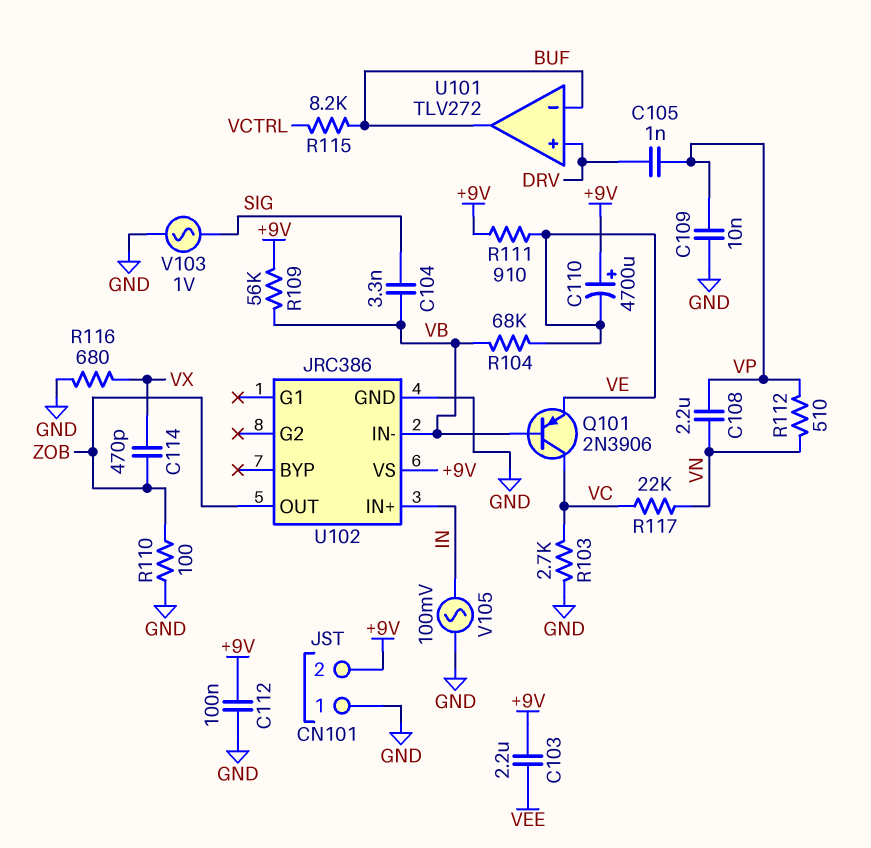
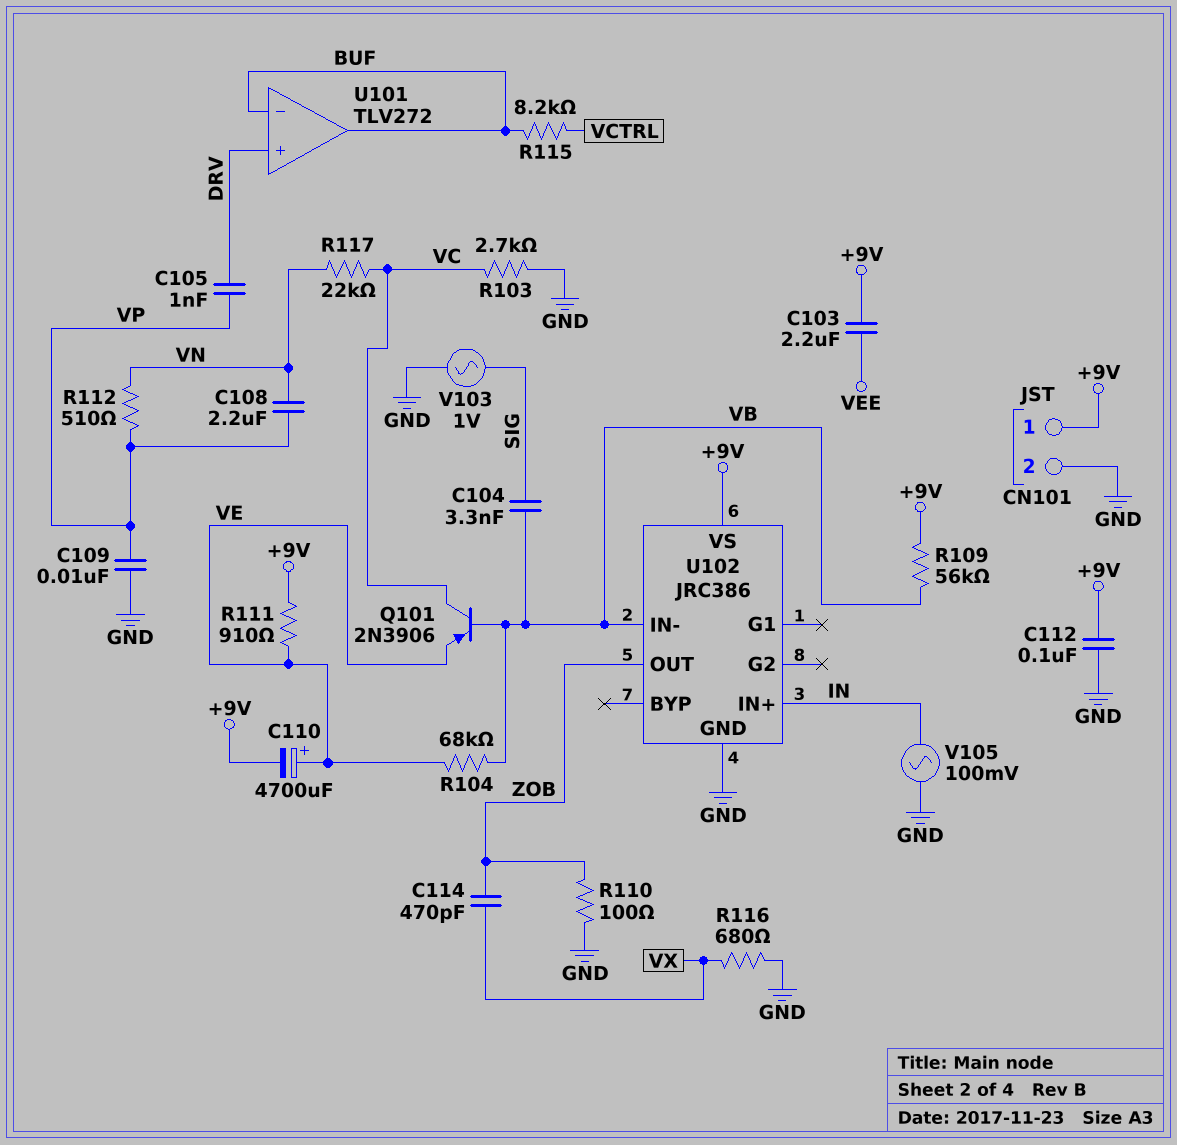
C110: 4700uF (plus +9V, minus VE) -> 4700uF (plus VE, minus +9V)
CN101 pin 1: GND -> +9V
CN101 pin 2: +9V -> GND

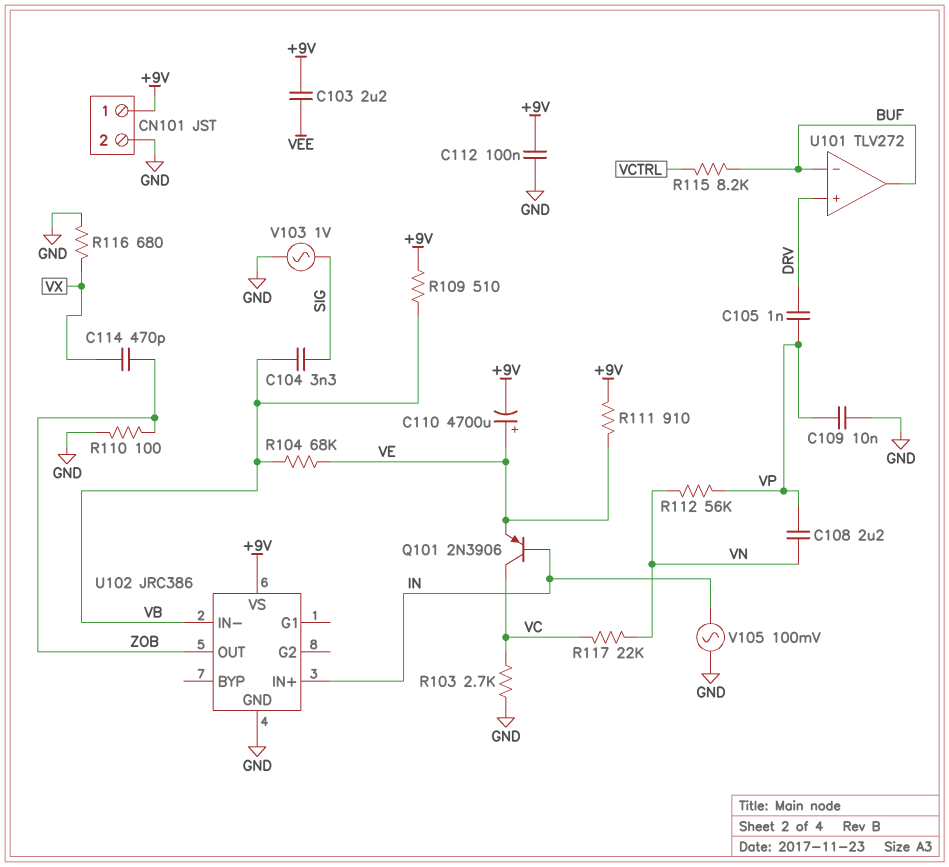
Q101: PNP 2N3906 (B VB, C VC, E VE) -> PNP 2N3906 (B IN, C VC, E VE)
R109: 56k (+9V, VB) -> 510 (+9V, VB)
R112: 510 (VN, VP) -> 56k (VN, VP)

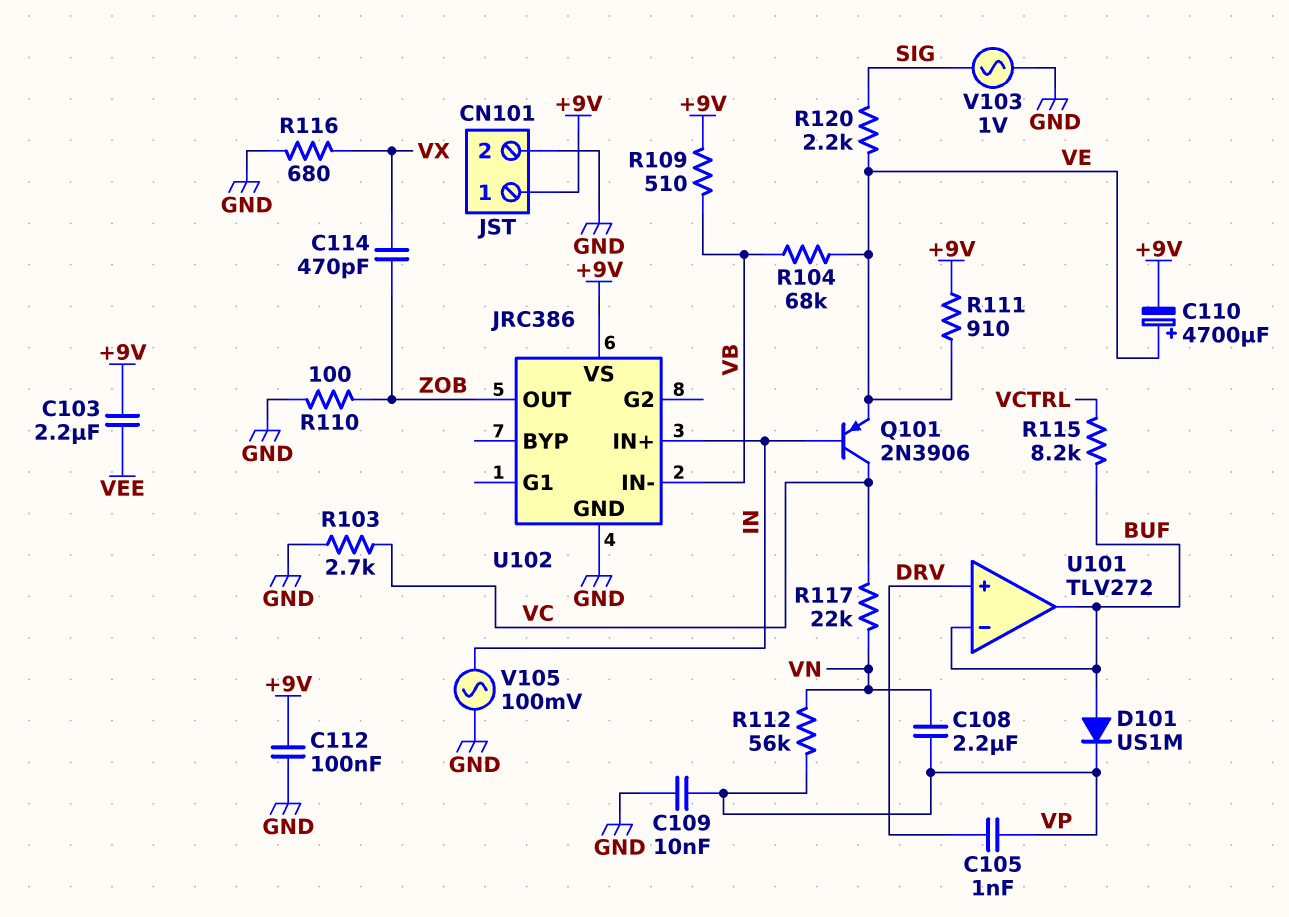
C104: 3.3nF (SIG, VB) -> none
D101: none -> diode US1M (A BUF, K VP)
R120: none -> 2.2k (SIG, VE)

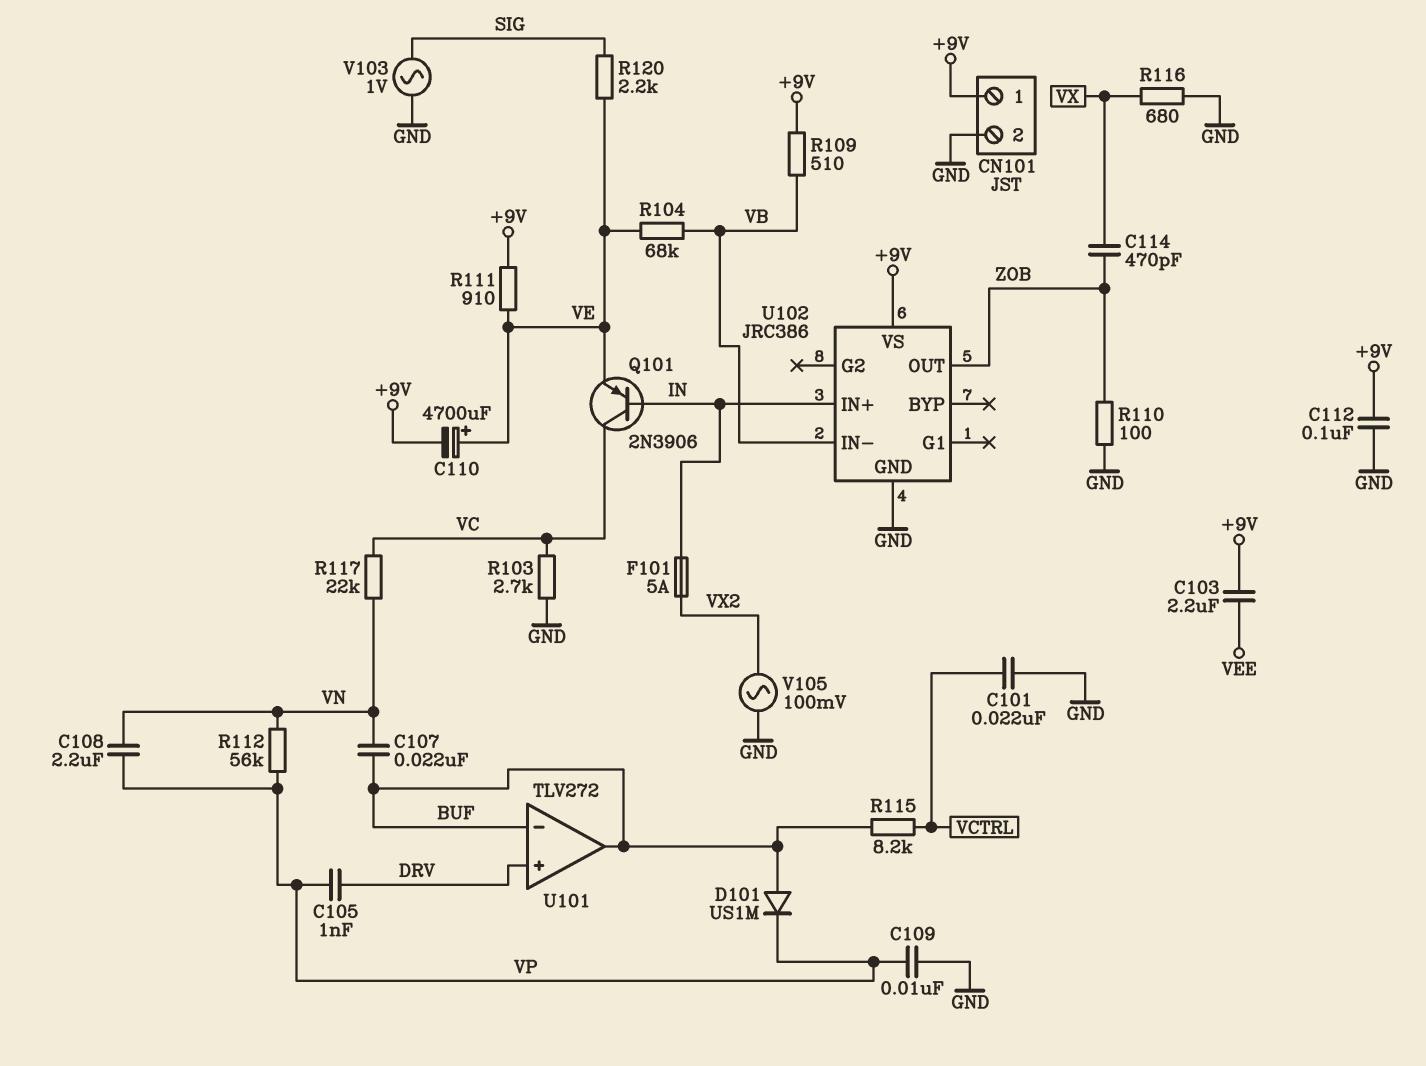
C101: none -> 22nF (GND, VCTRL)
C107: none -> 22nF (BUF, VN)
F101: none -> 5A (IN, VX2)
V105: AC 100mV (GND, IN) -> AC 100mV (GND, VX2)

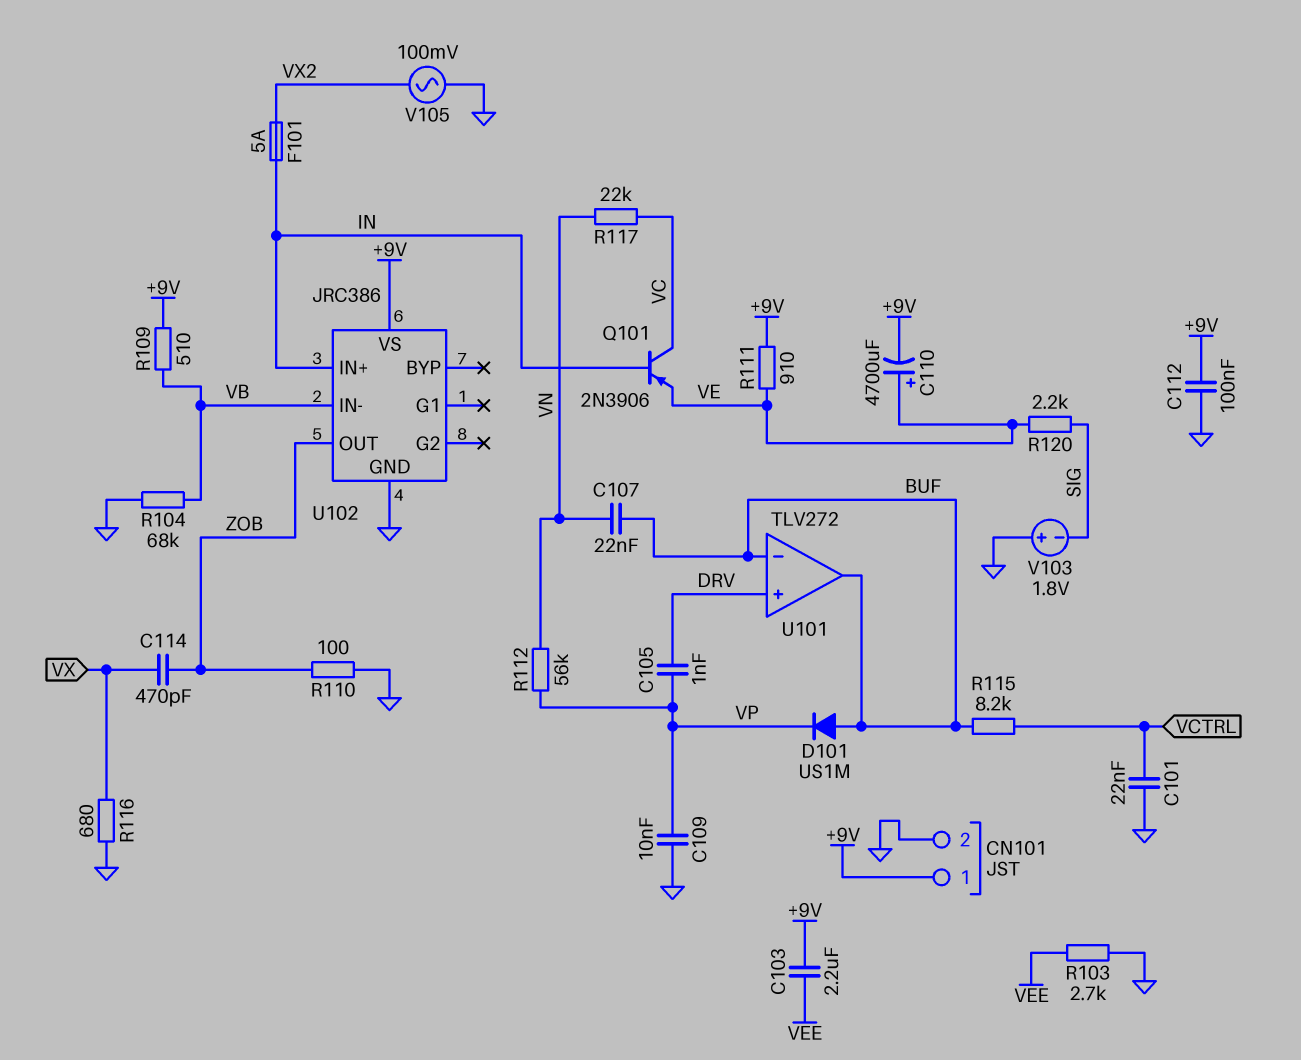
C108: 2.2uF (VN, VP) -> none
R103: 2.7k (GND, VC) -> 2.7k (GND, VEE)
R104: 68k (VB, VE) -> 68k (GND, VB)
V103: AC 1V (GND, SIG) -> 1.8V (plus GND, minus SIG)

